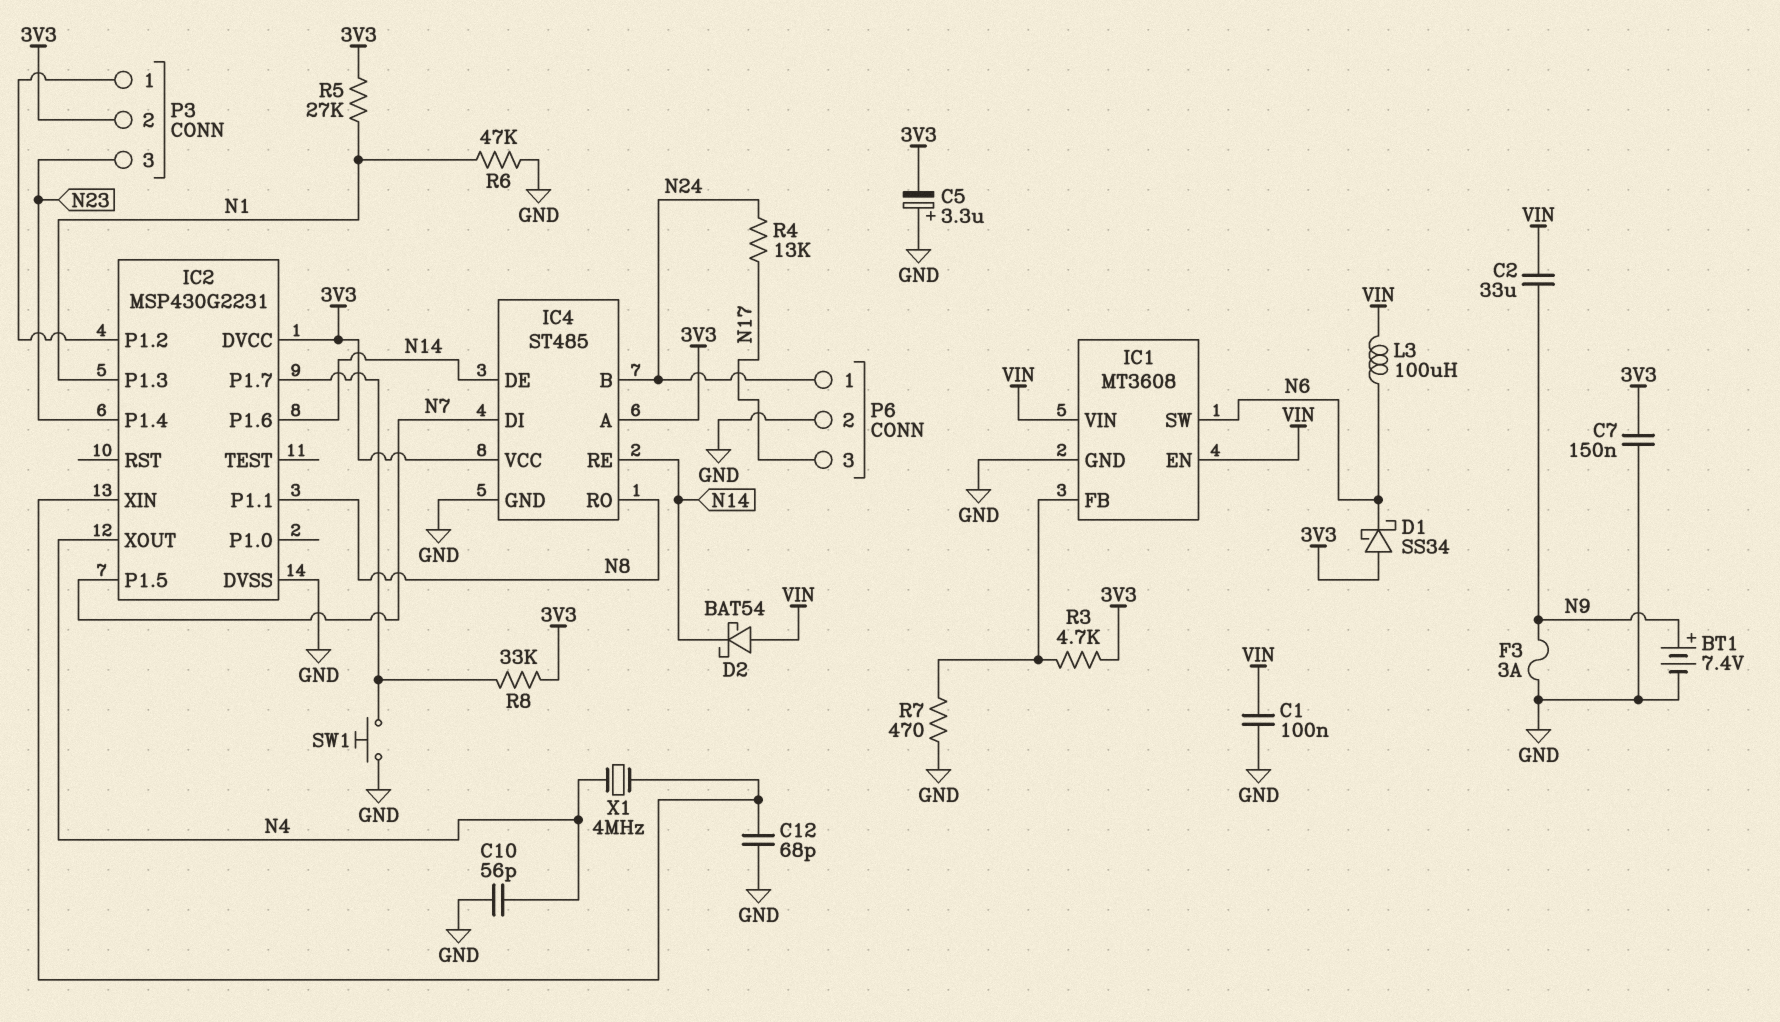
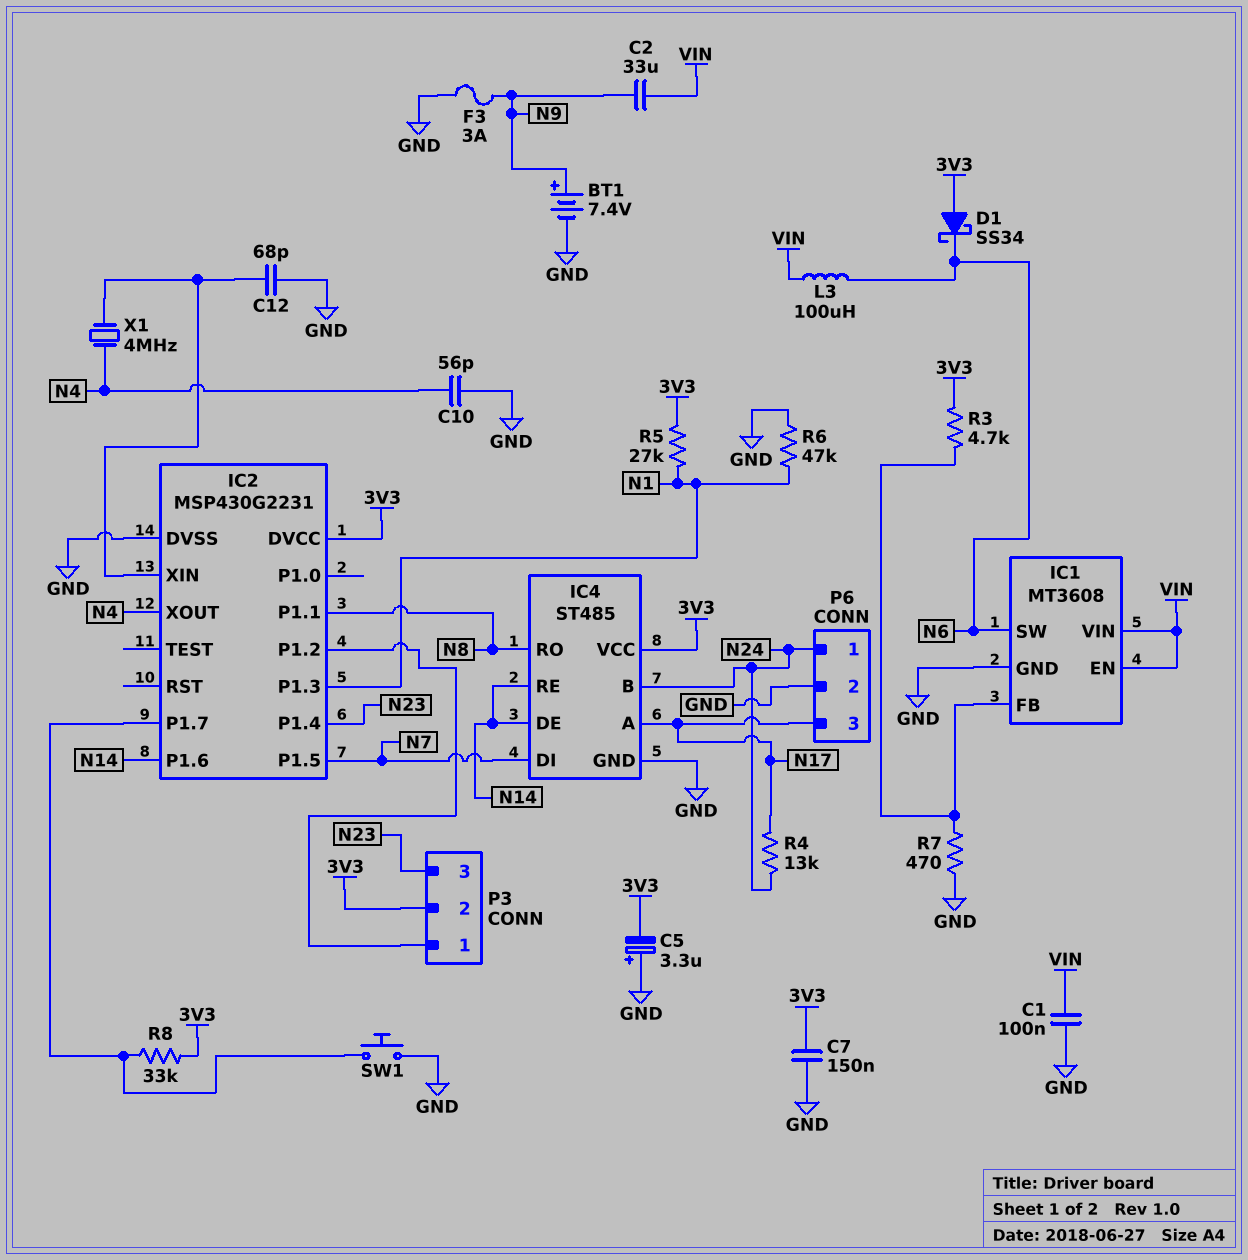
D2: schottky BAT54 (A VIN, K N14) -> none
IC4 pin A: 3V3 -> N17

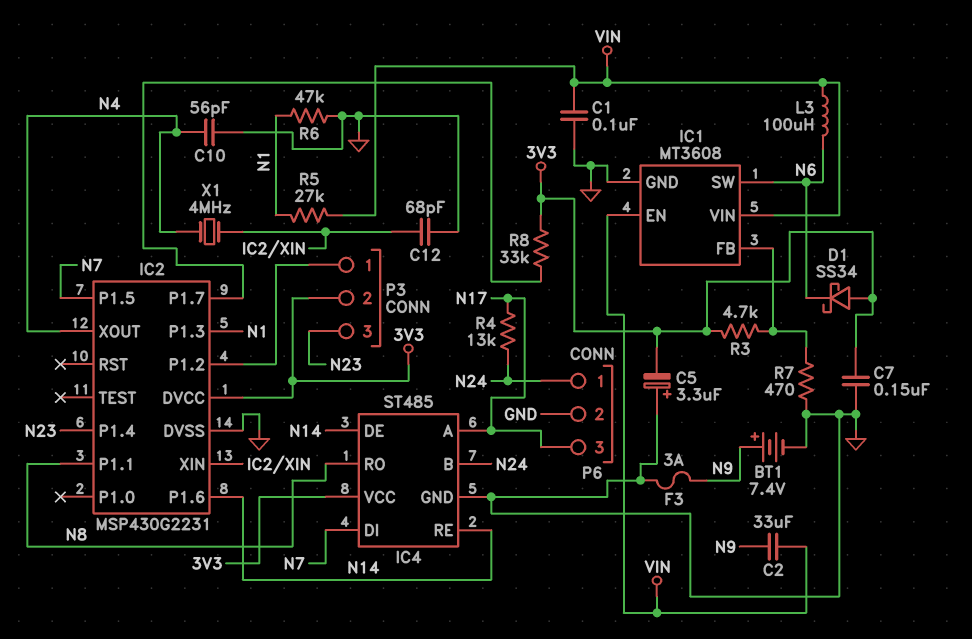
R5: 27k (3V3, N1) -> 27k (N1, VIN)
SW1: button (GND, IC2/P1.7) -> none

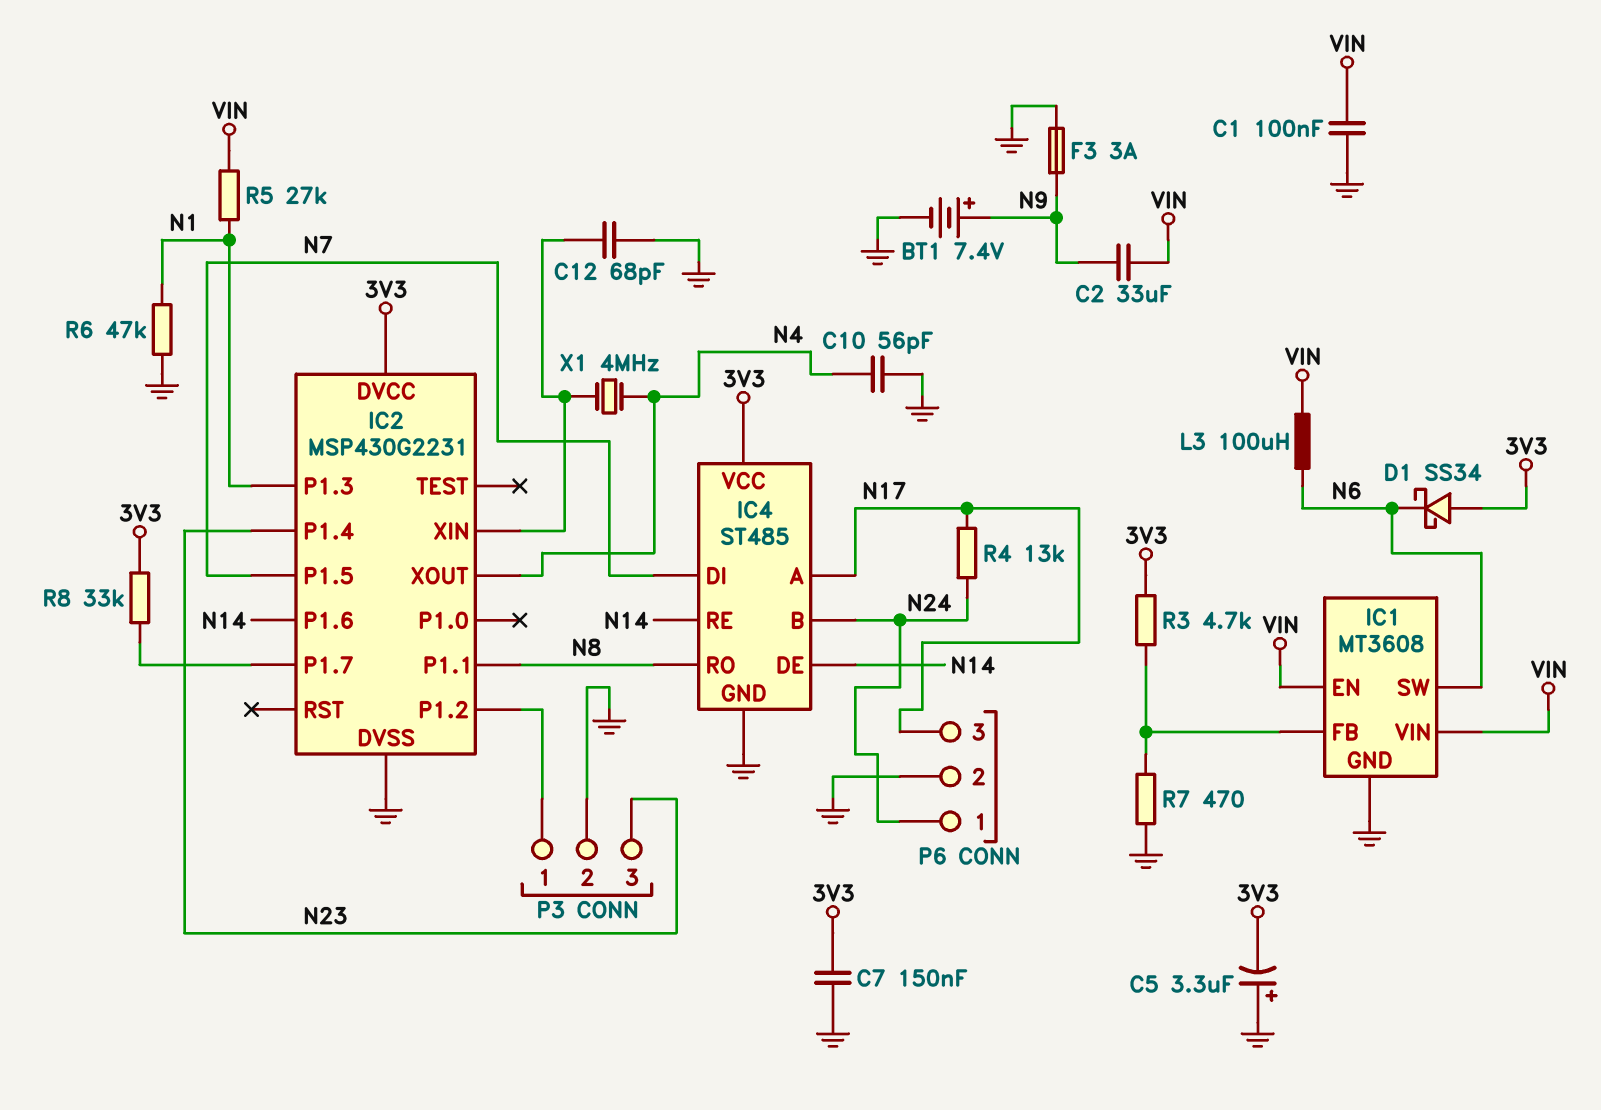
P3 pin 2: 3V3 -> GND

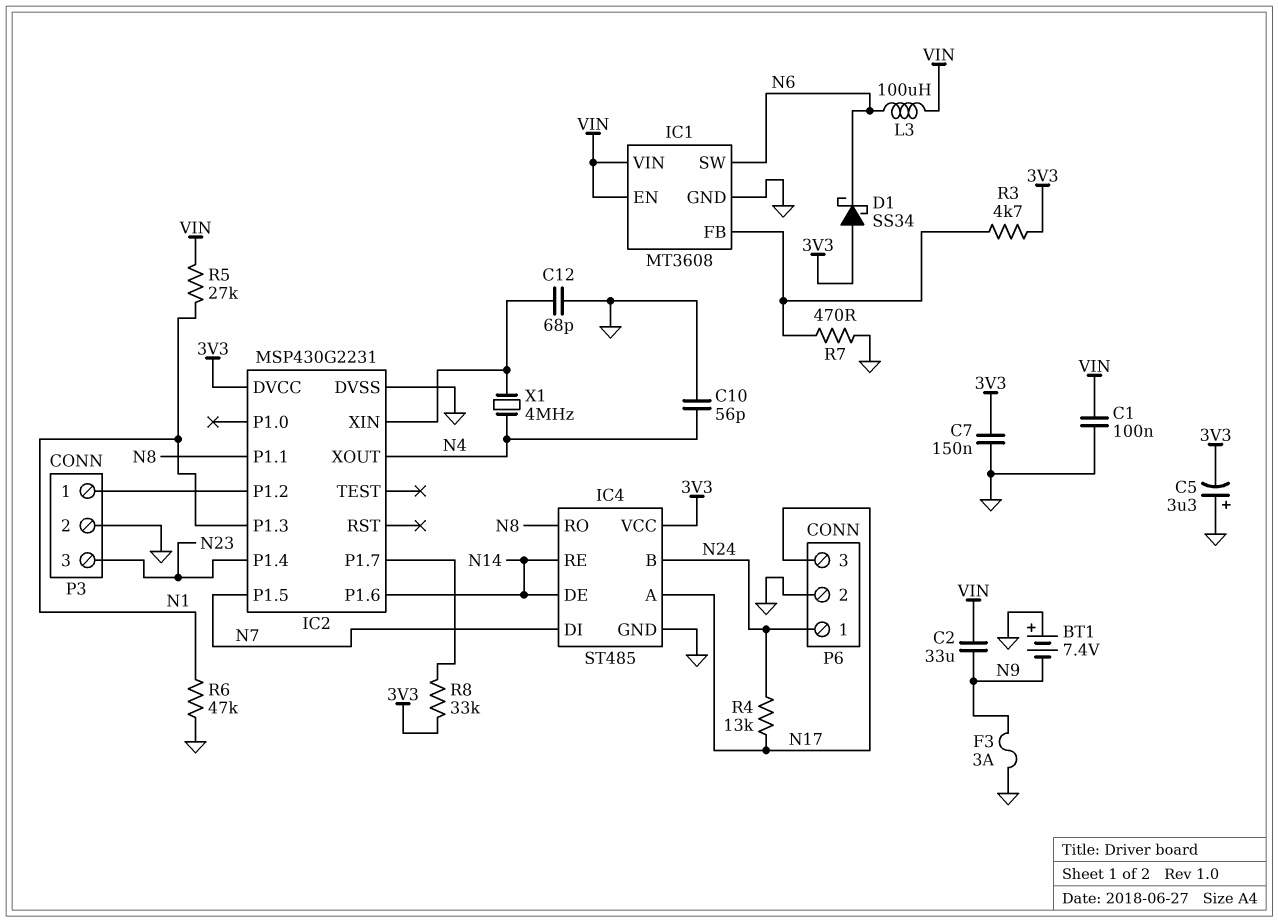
BT1: 7.4V (plus N9, minus GND) -> 7.4V (plus GND, minus N9)

